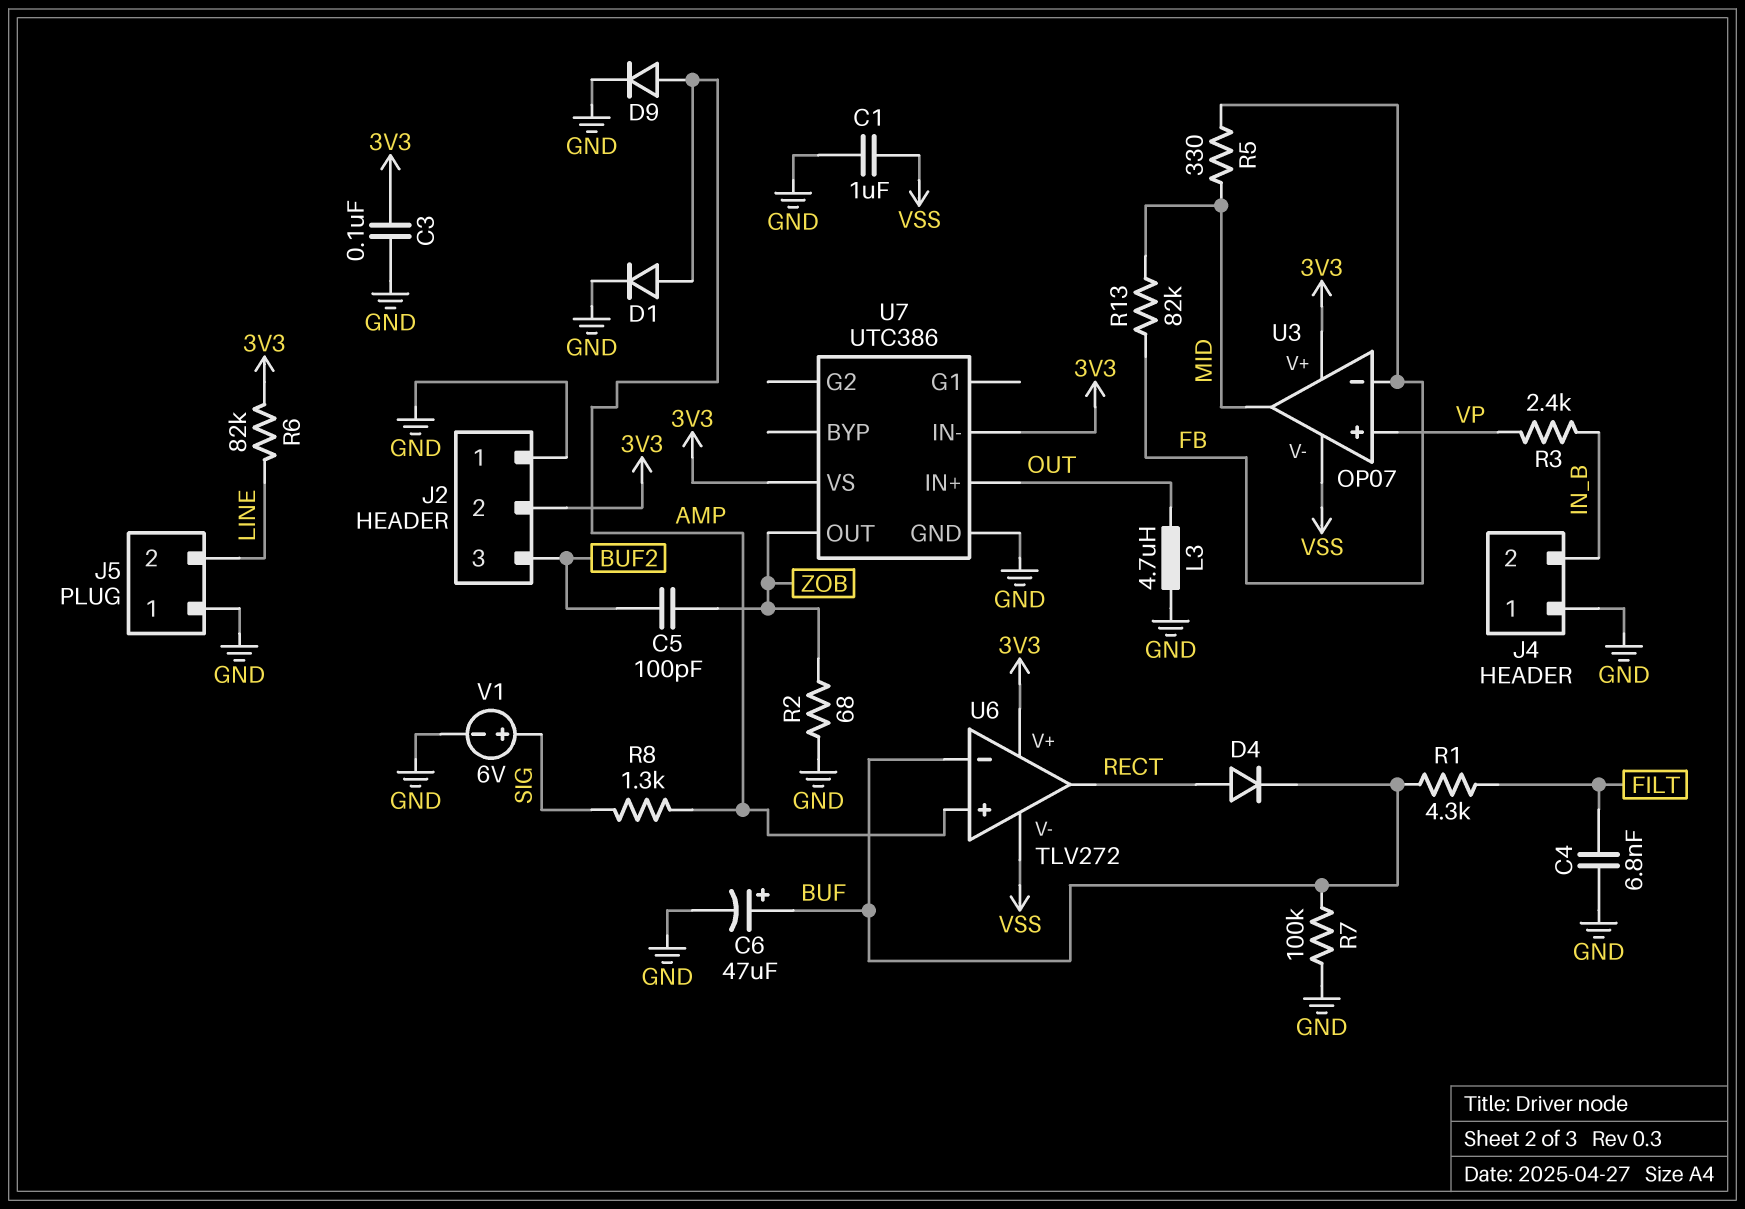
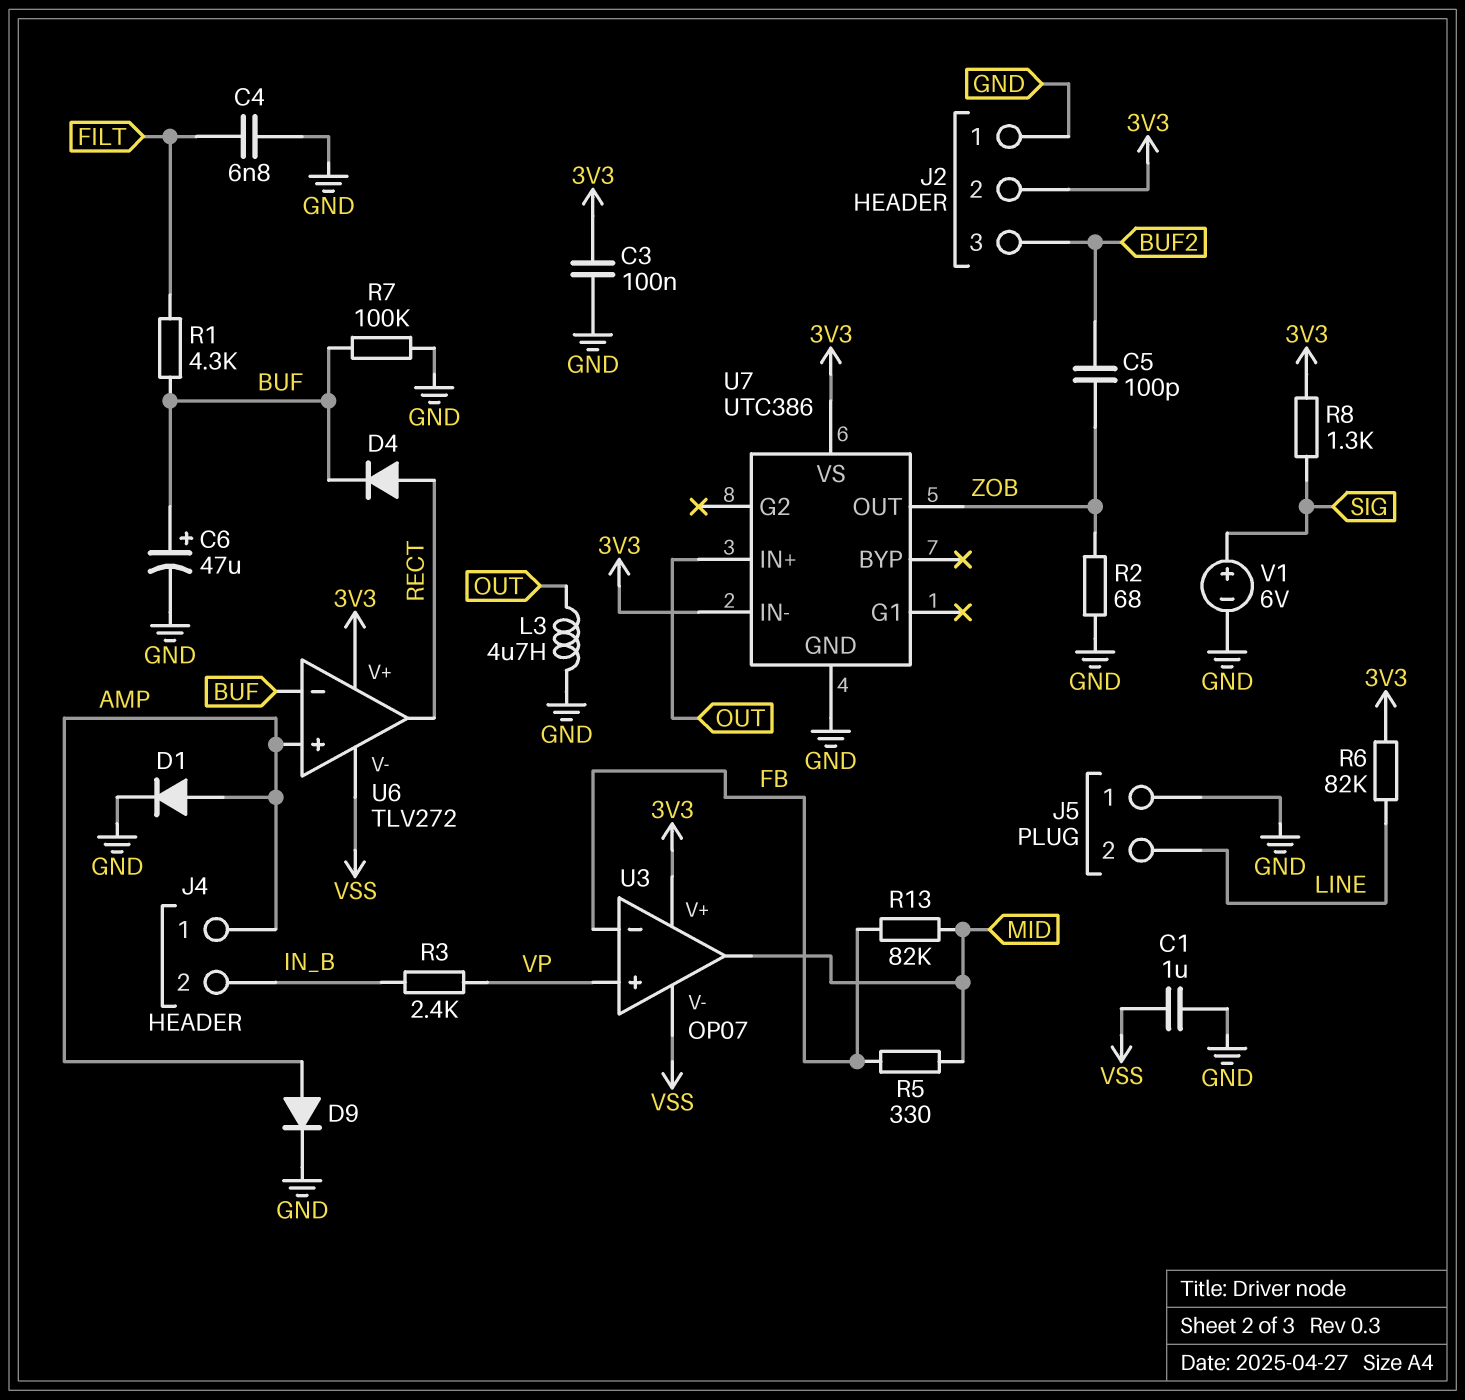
J4 pin 1: GND -> AMP
R8: 1.3k (AMP, SIG) -> 1.3k (3V3, SIG)

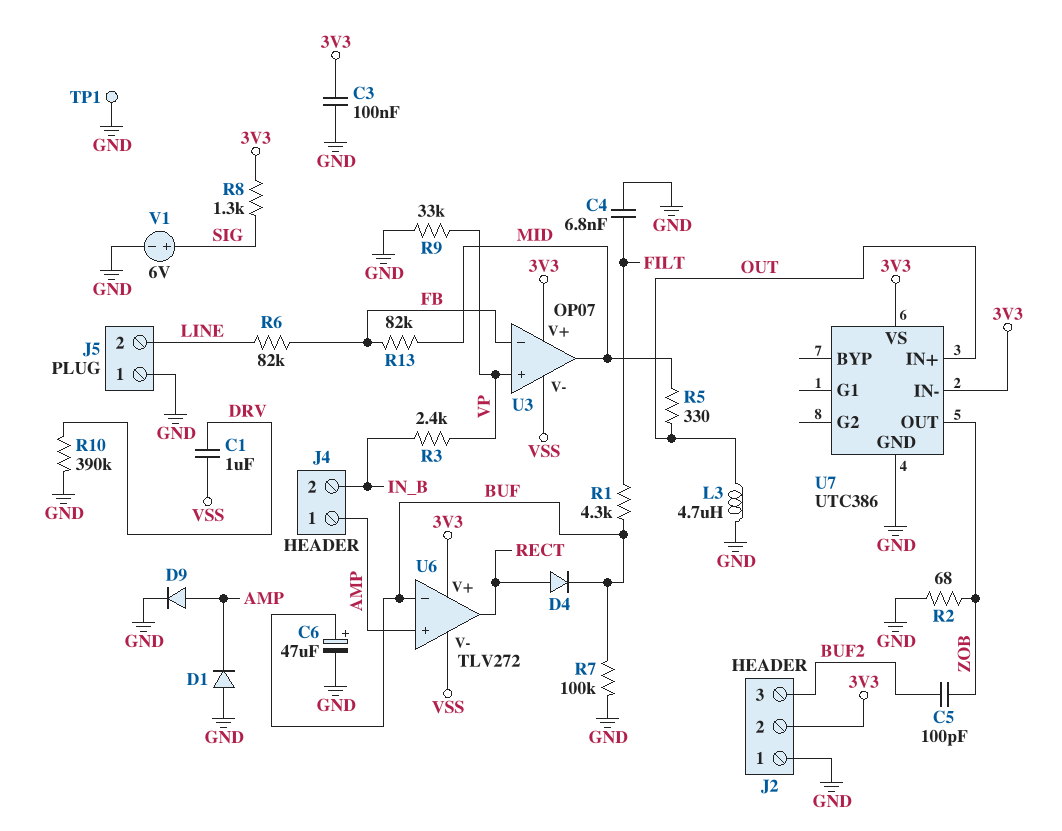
C1: 1uF (GND, VSS) -> 1uF (DRV, VSS)
D1: diode (A AMP, K GND) -> diode (A GND, K AMP)
R5: 330 (FB, MID) -> 330 (MID, OUT)
R6: 82k (3V3, LINE) -> 82k (FB, LINE)
R9: none -> 33k (GND, VP)
R10: none -> 390k (DRV, GND)
TP1: none -> test point (GND)

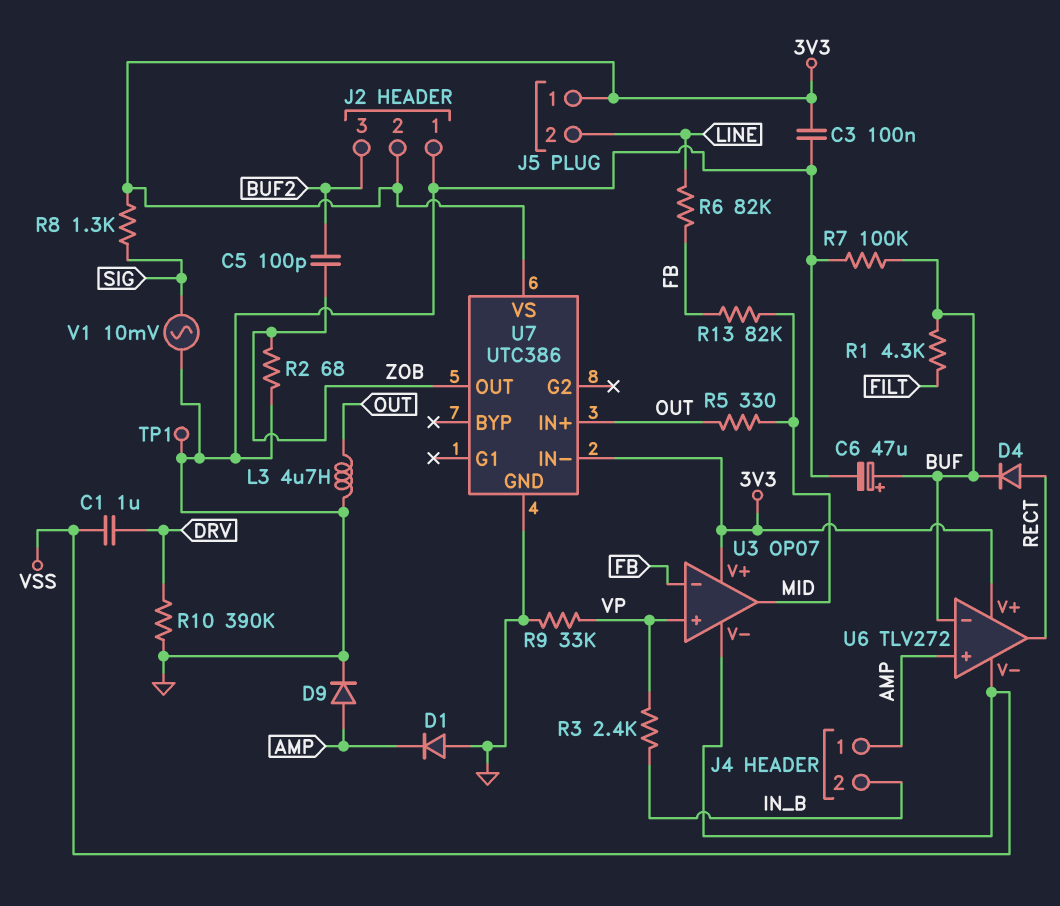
C4: 6.8nF (FILT, GND) -> none
J5 pin 1: GND -> 3V3
V1: 6V (plus SIG, minus GND) -> AC 10mV (GND, SIG)

